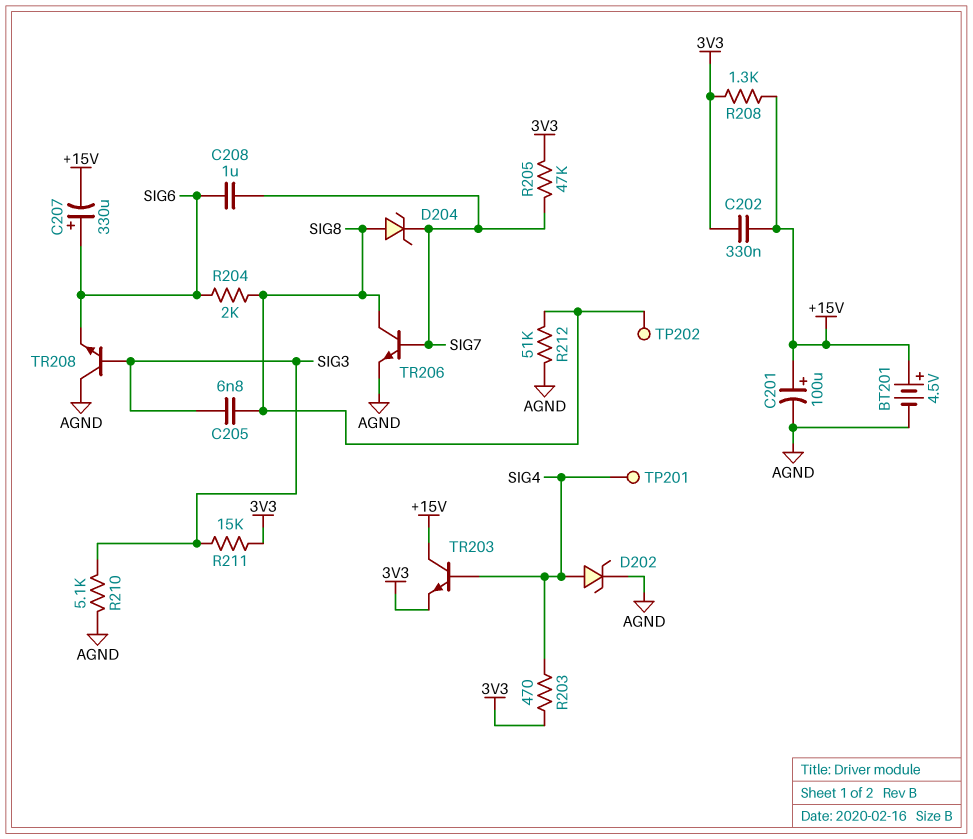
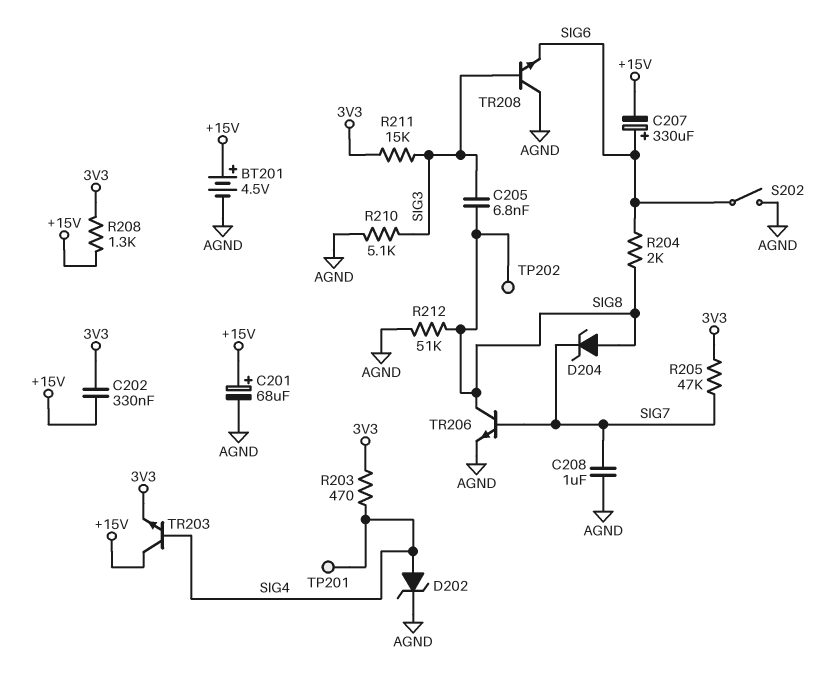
C201: 100uF (plus +15V, minus AGND) -> 68uF (plus +15V, minus AGND)
C208: 1uF (SIG6, SIG7) -> 1uF (AGND, SIG7)
S202: none -> switch (AGND, SIG6)

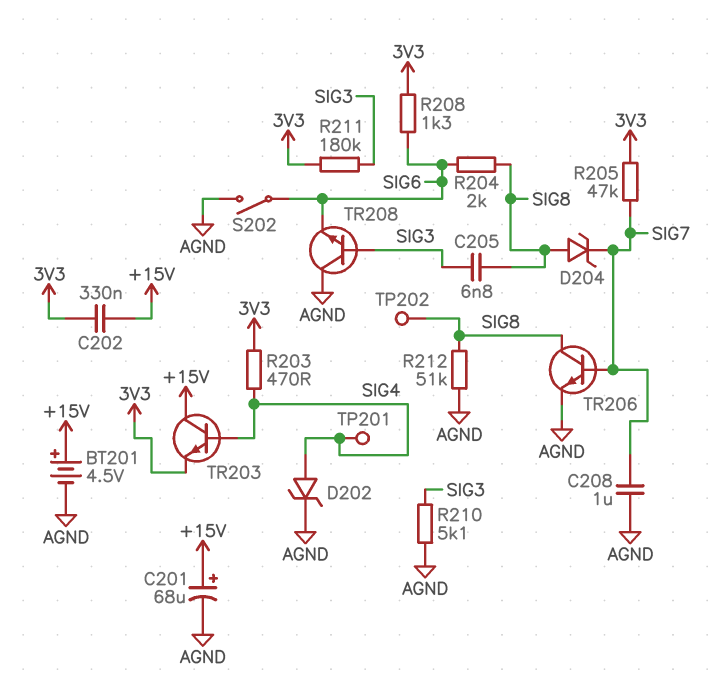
C207: 330uF (plus SIG6, minus +15V) -> none
R208: 1.3k (+15V, 3V3) -> 1.3k (3V3, SIG6)
R211: 15k (3V3, SIG3) -> 180k (3V3, SIG3)

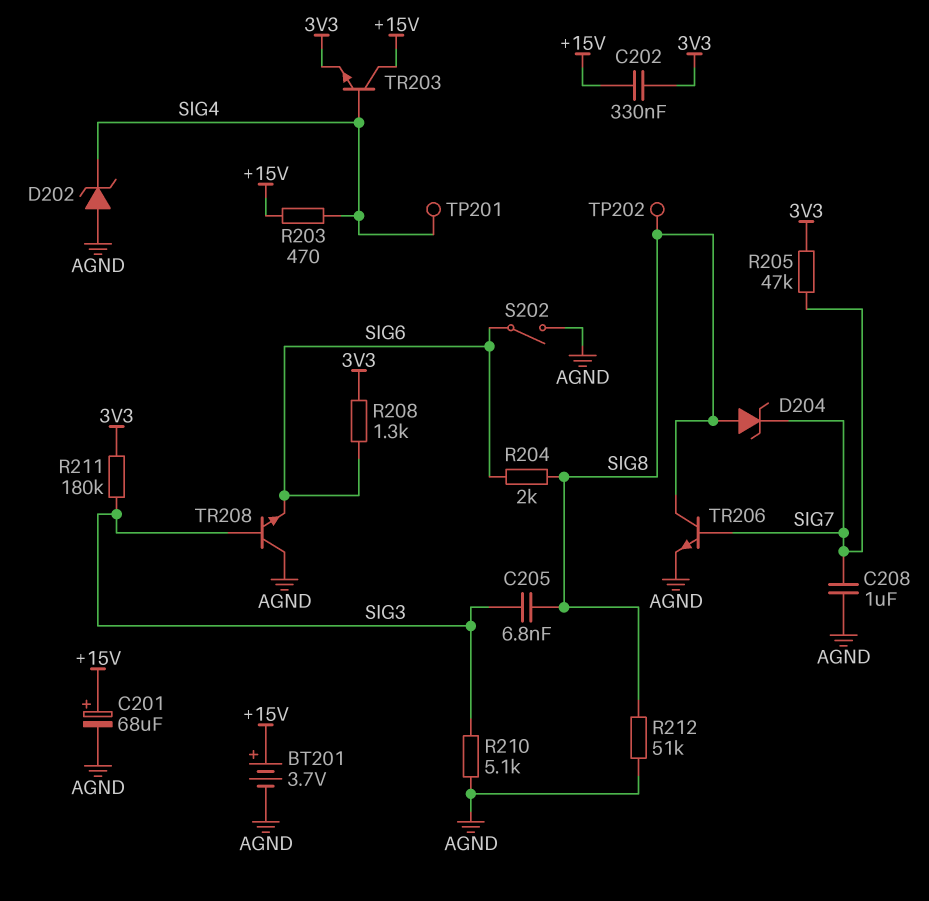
BT201: 4.5V (plus +15V, minus AGND) -> 3.7V (plus +15V, minus AGND)
D202: zener (A SIG4, K AGND) -> zener (A AGND, K SIG4)
R203: 470 (3V3, SIG4) -> 470 (+15V, SIG4)

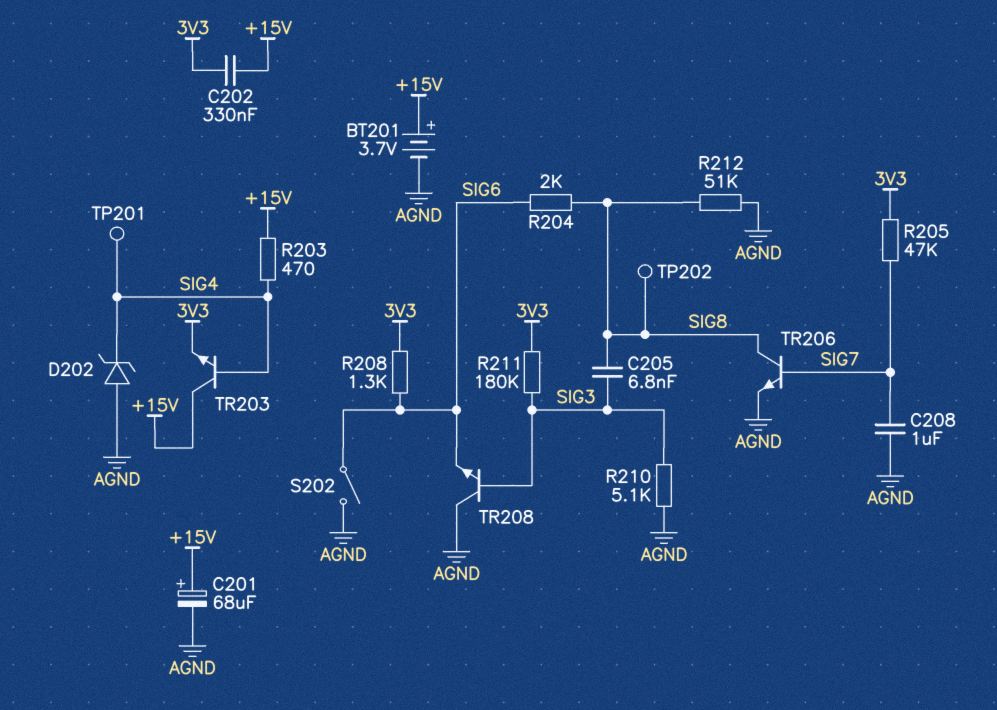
D204: zener (A SIG8, K SIG7) -> none

